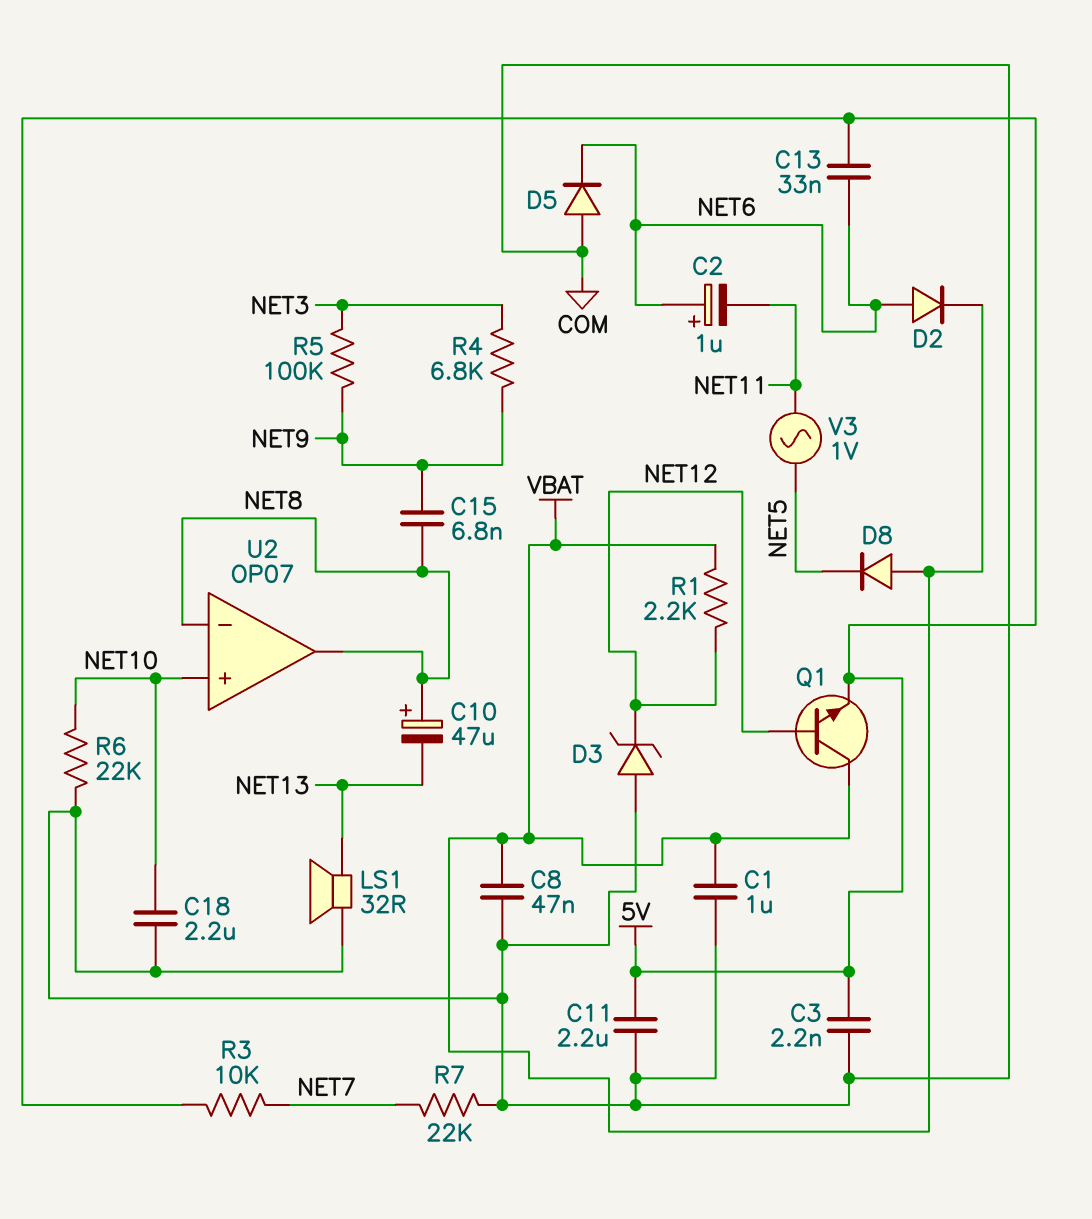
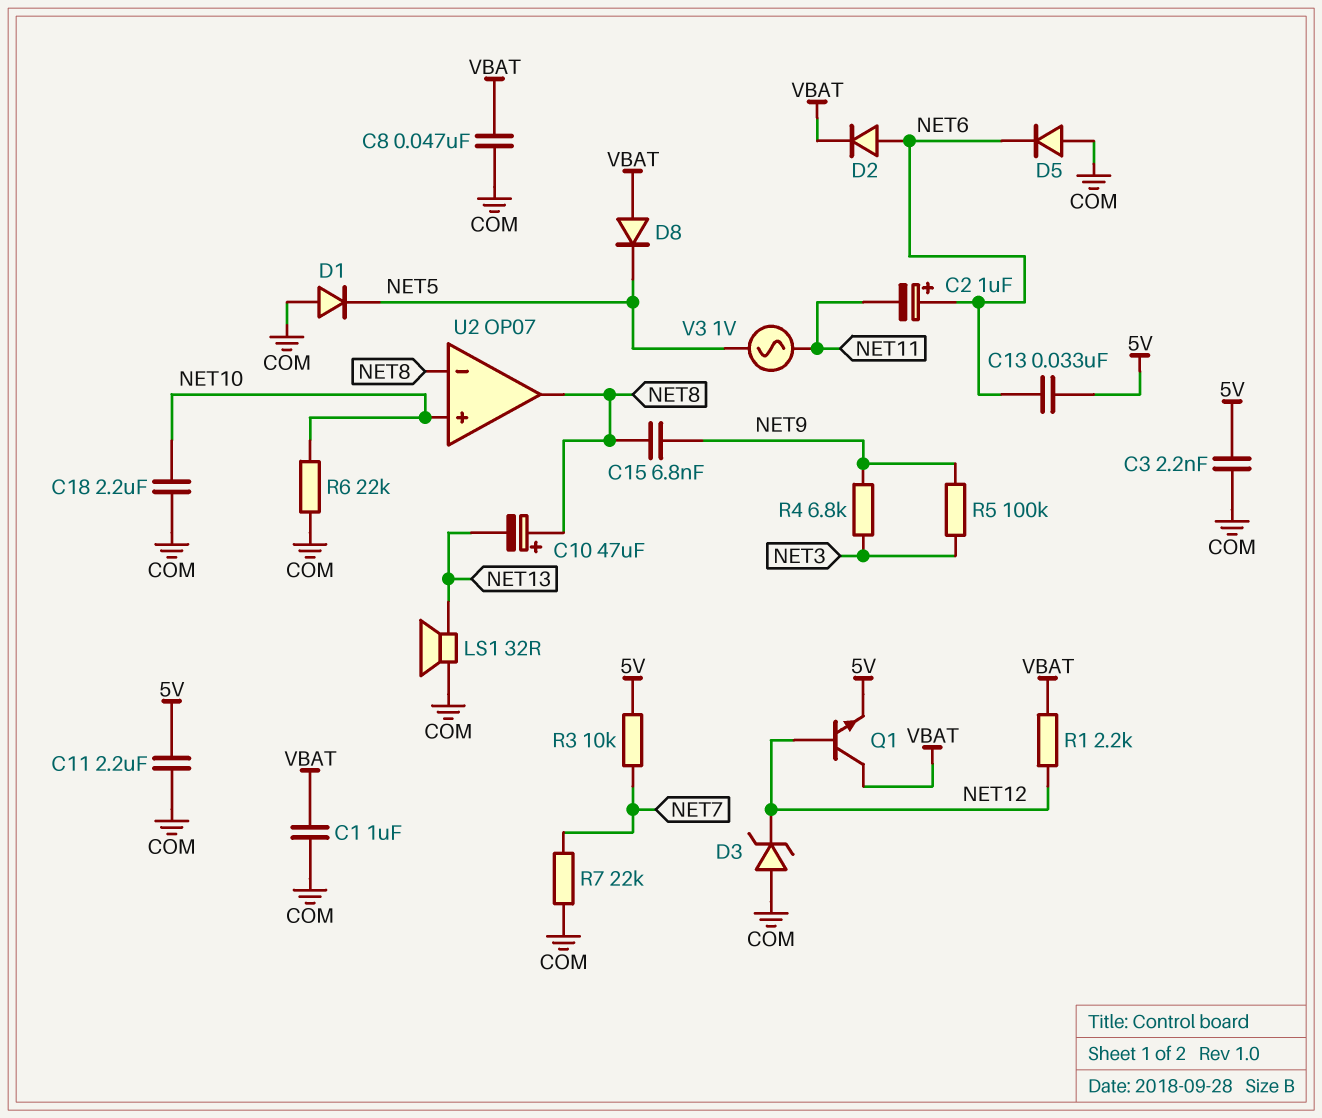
D1: none -> diode (A COM, K NET5)

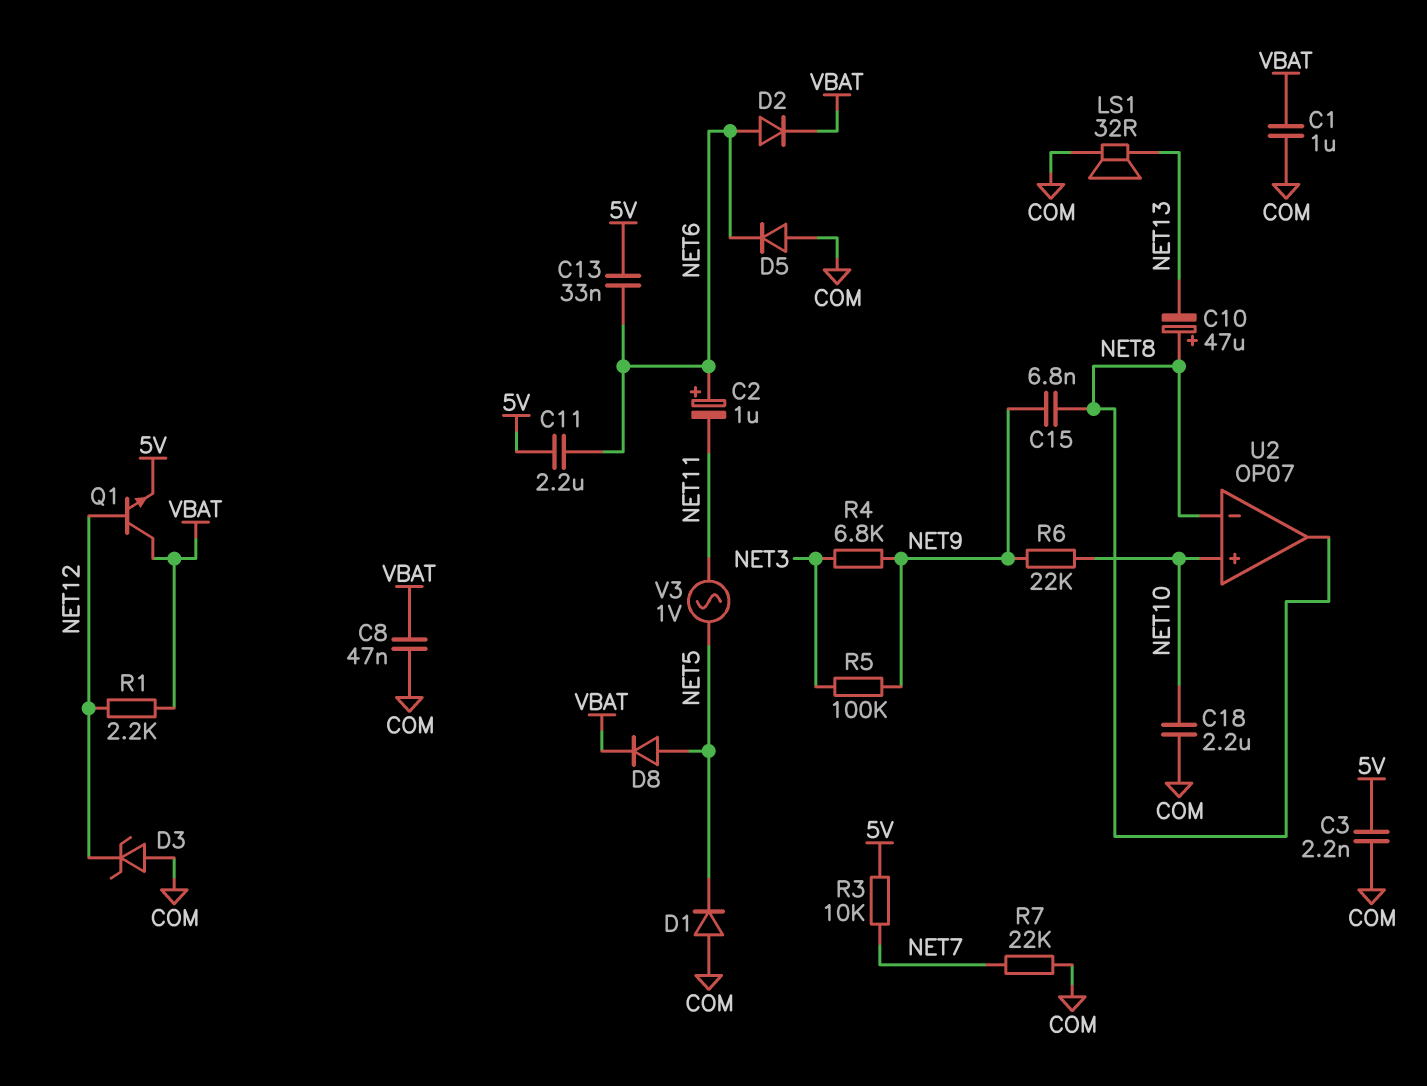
C11: 2.2uF (5V, COM) -> 2.2uF (5V, NET6)
D8: diode (A VBAT, K NET5) -> diode (A NET5, K VBAT)
R6: 22k (COM, NET10) -> 22k (NET9, NET10)

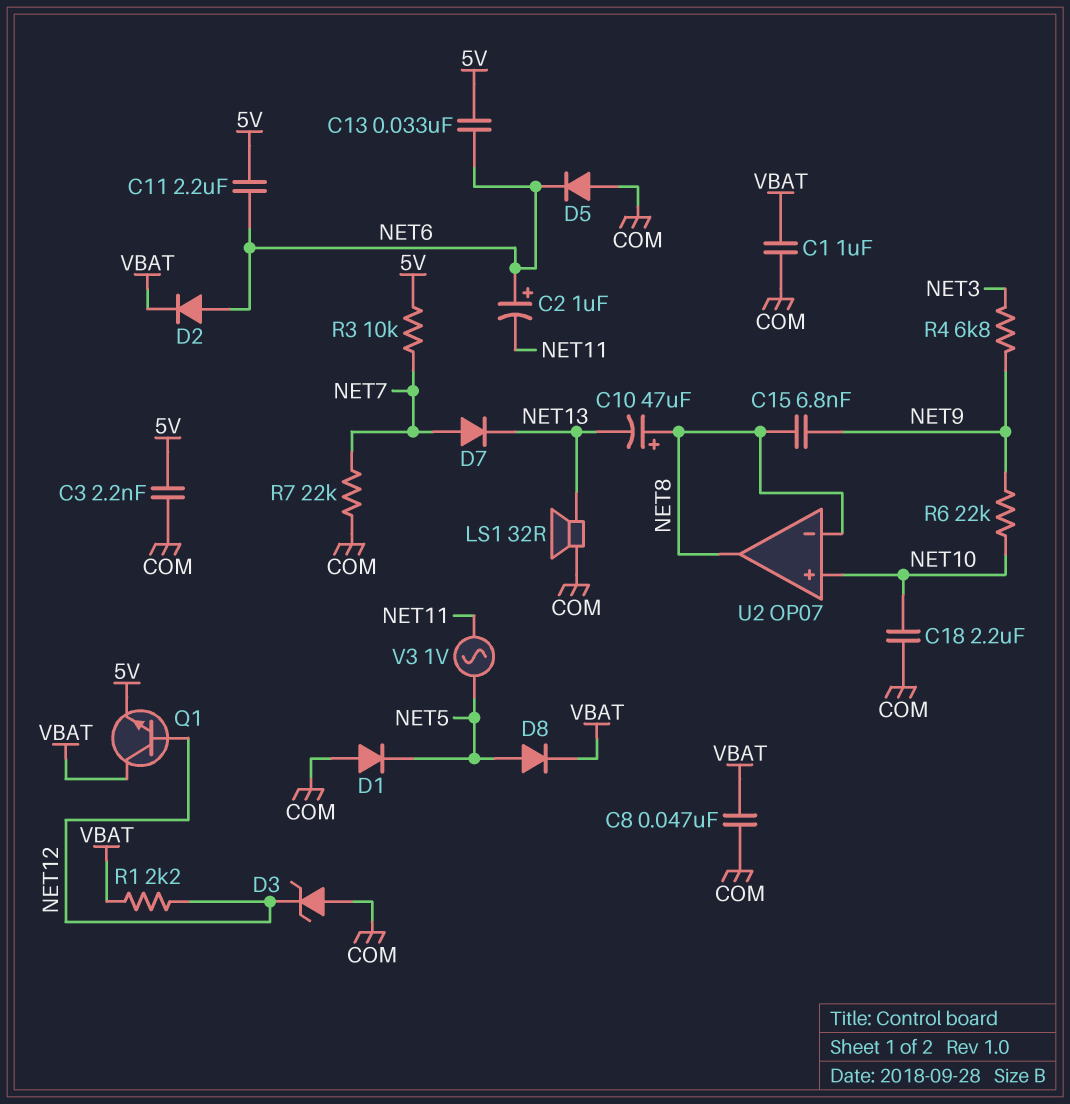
D7: none -> diode (A NET7, K NET13)
R5: 100k (NET3, NET9) -> none

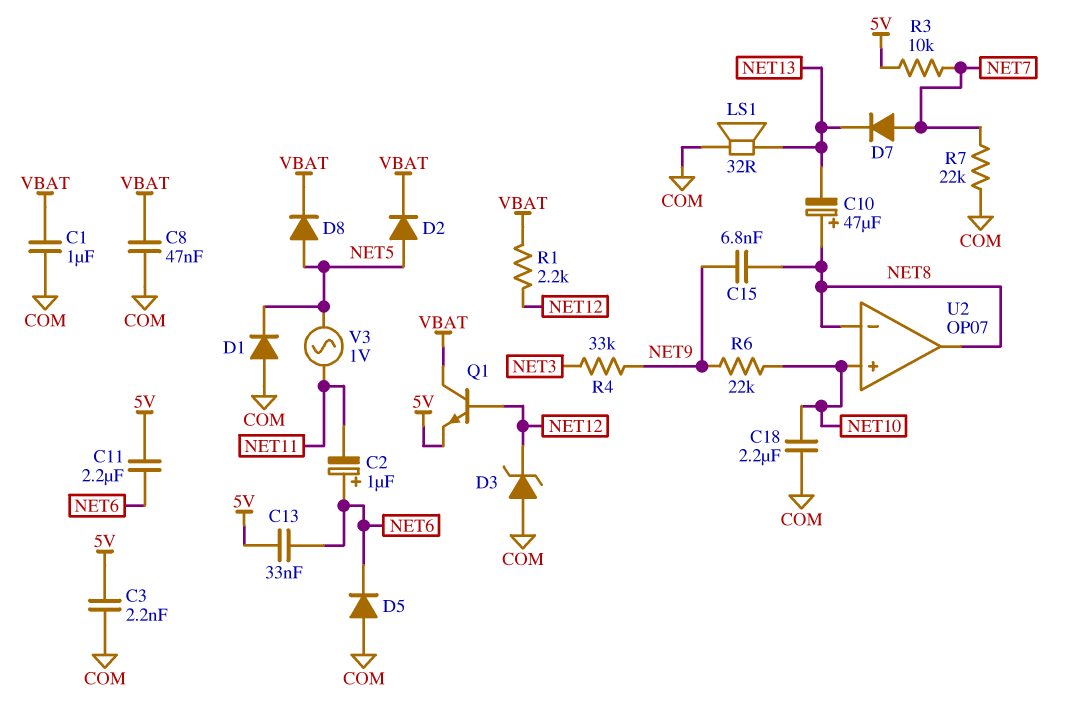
D2: diode (A NET6, K VBAT) -> diode (A NET5, K VBAT)
R4: 6.8k (NET3, NET9) -> 33k (NET3, NET9)

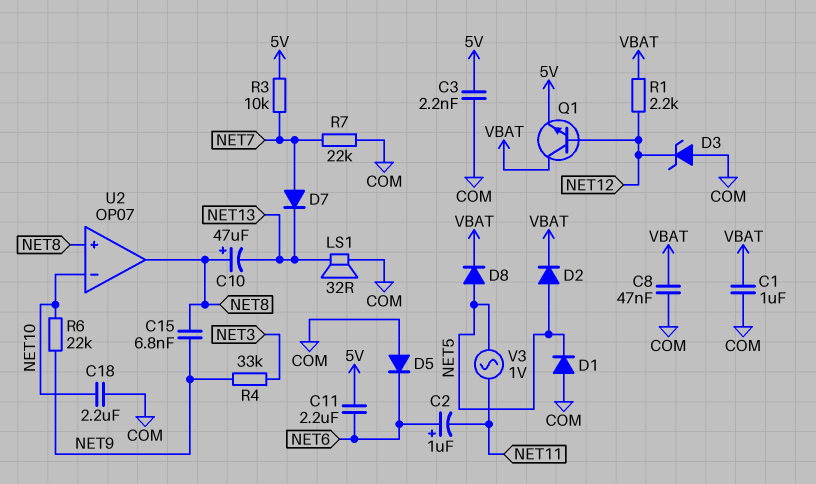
C13: 33nF (5V, NET6) -> none
U2 pin in+: NET10 -> NET8
U2 pin in-: NET8 -> NET10

